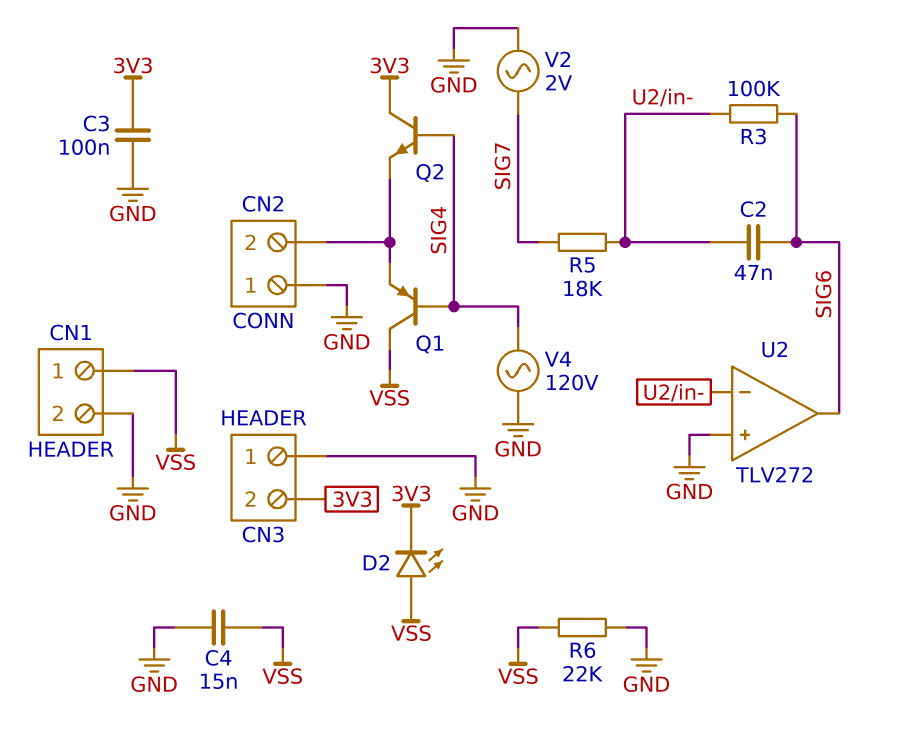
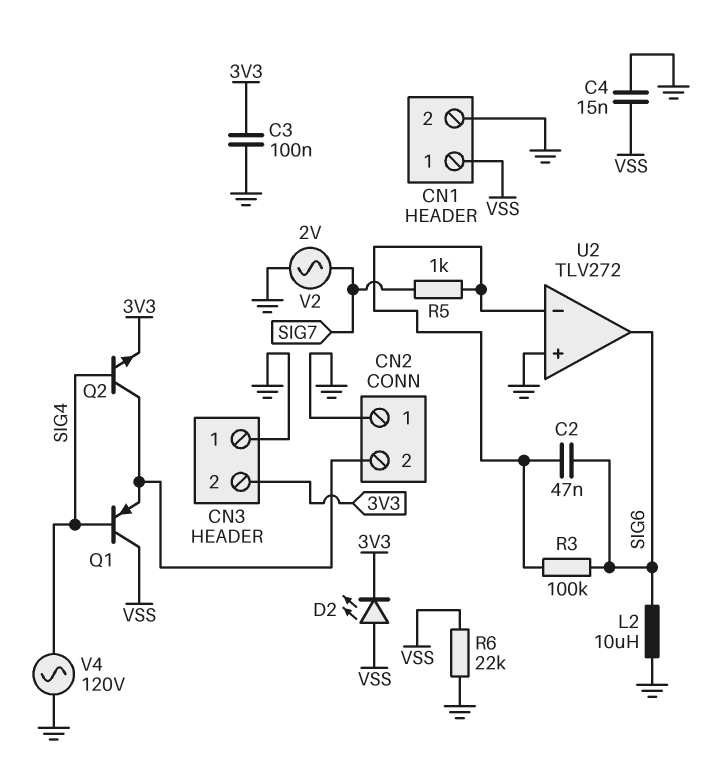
L2: none -> 10uH (GND, SIG6)
Q2: NPN (B SIG4, C 3V3, E CN2/2) -> NPN (B SIG4, C CN2/2, E 3V3)
R5: 18k (SIG7, U2/in-) -> 1k (SIG7, U2/in-)

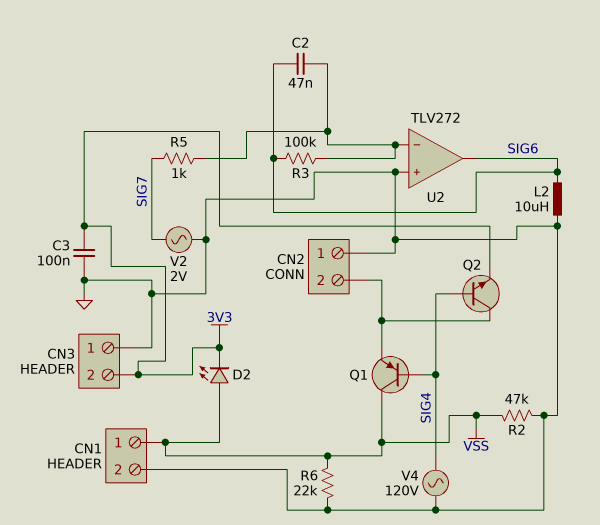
C4: 15nF (GND, VSS) -> none
R2: none -> 47k (GND, VSS)

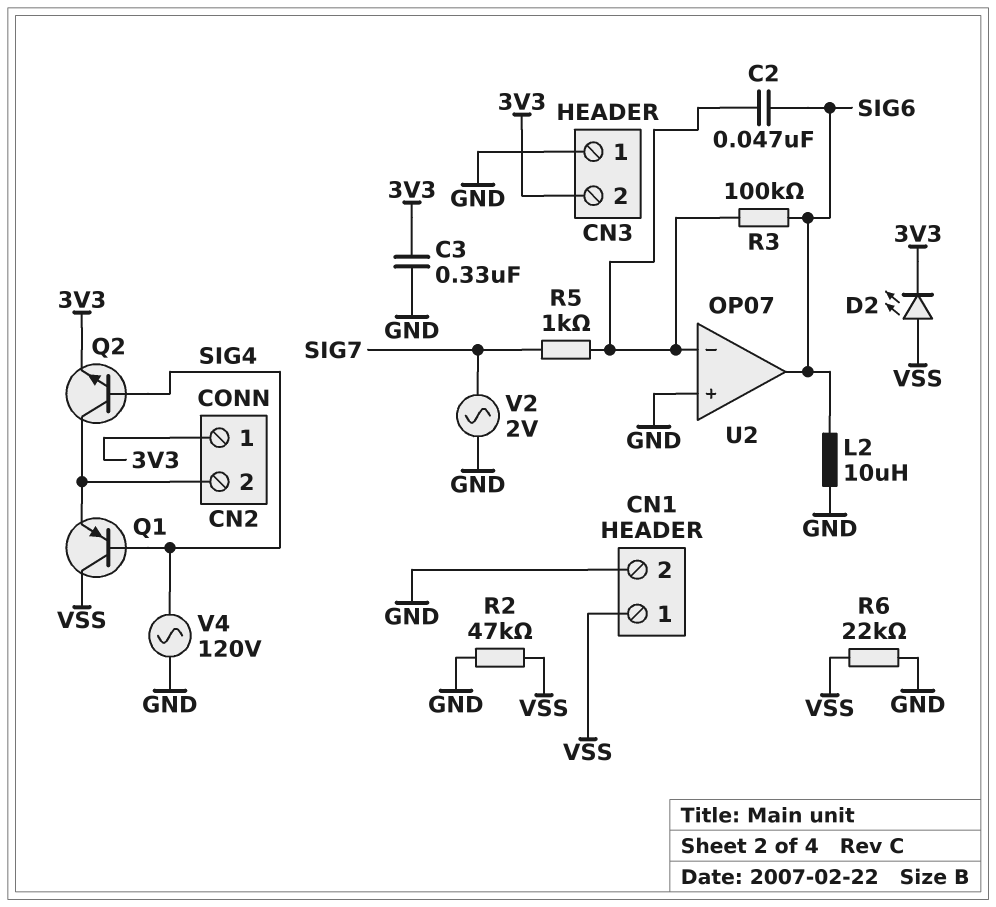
C3: 100nF (3V3, GND) -> 330nF (3V3, GND)
CN2 pin 1: GND -> 3V3
U2: TLV272 -> OP07

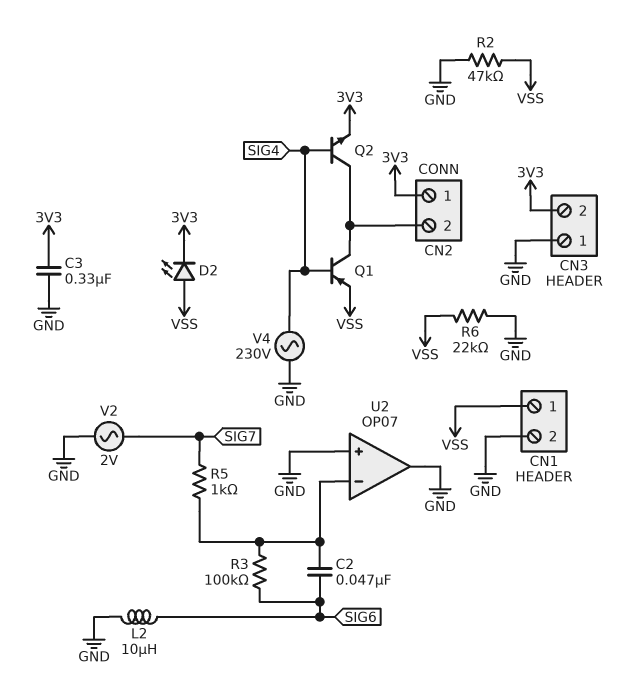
Q1: PNP (B SIG4, C VSS, E CN2/2) -> PNP (B SIG4, C CN2/2, E VSS)
U2 pin out: SIG6 -> GND
V4: AC 120V (GND, SIG4) -> AC 230V (GND, SIG4)

